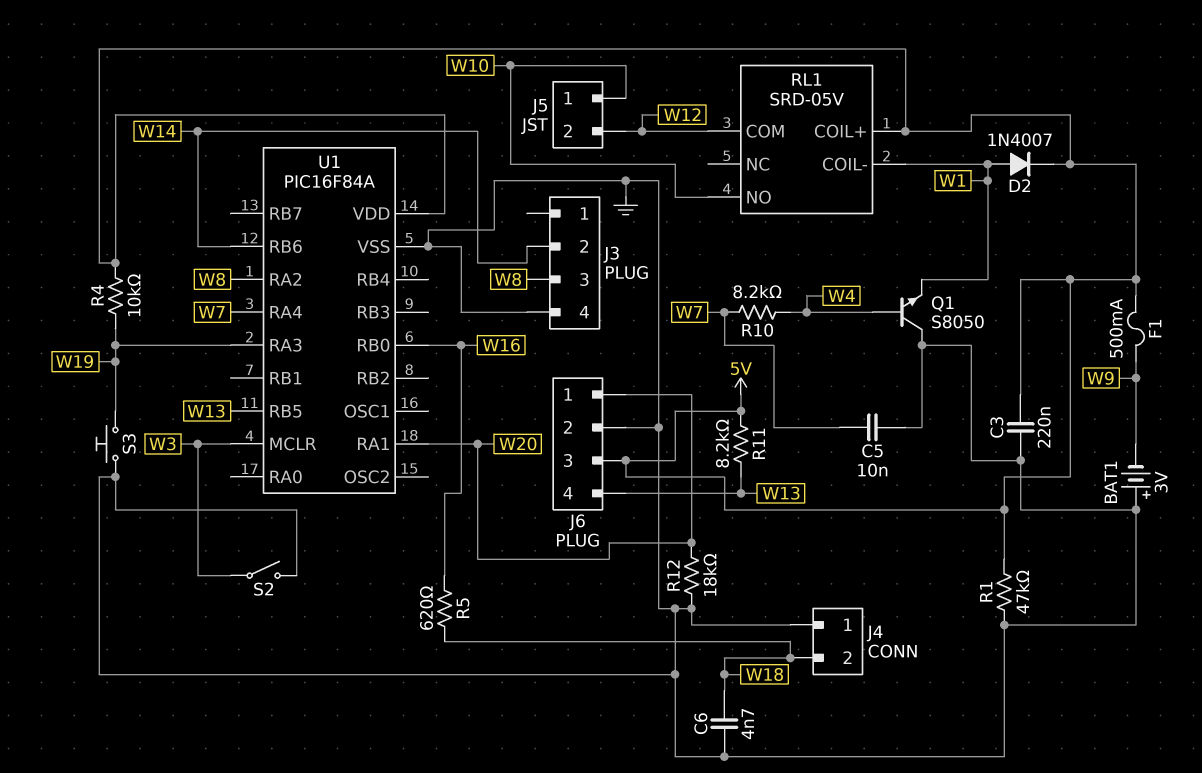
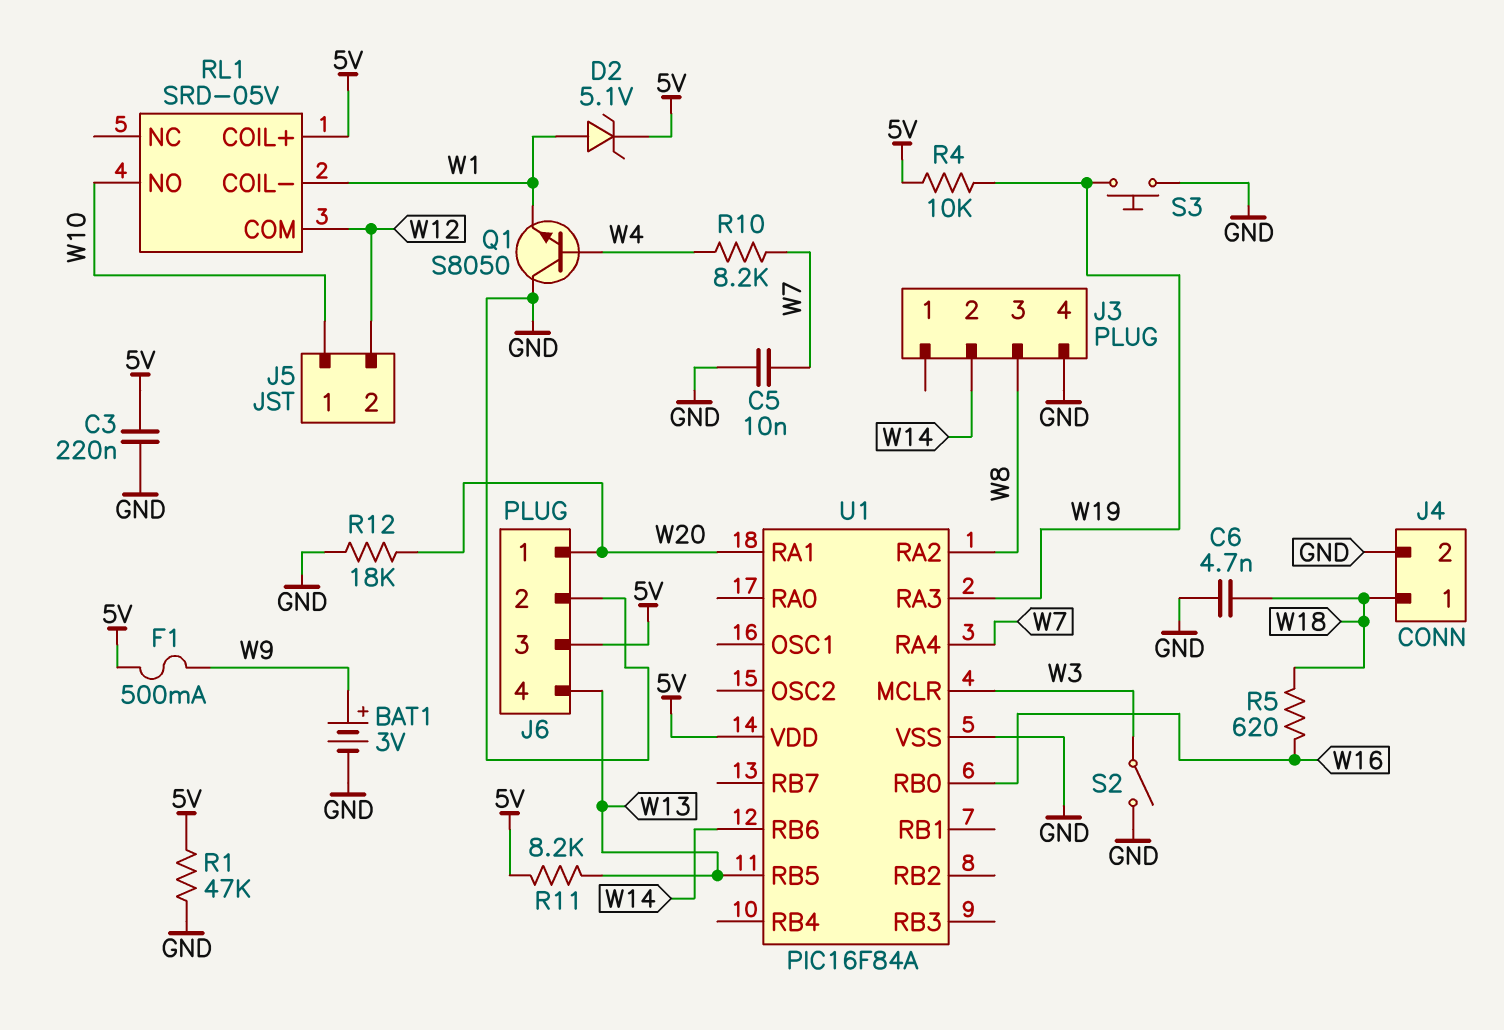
BAT1: 3V (plus GND, minus W9) -> 3V (plus W9, minus GND)
D2: diode 1N4007 (A W1, K 5V) -> zener 5.1V (A W1, K 5V)
J4 pin 1: GND -> W18
J4 pin 2: W18 -> GND

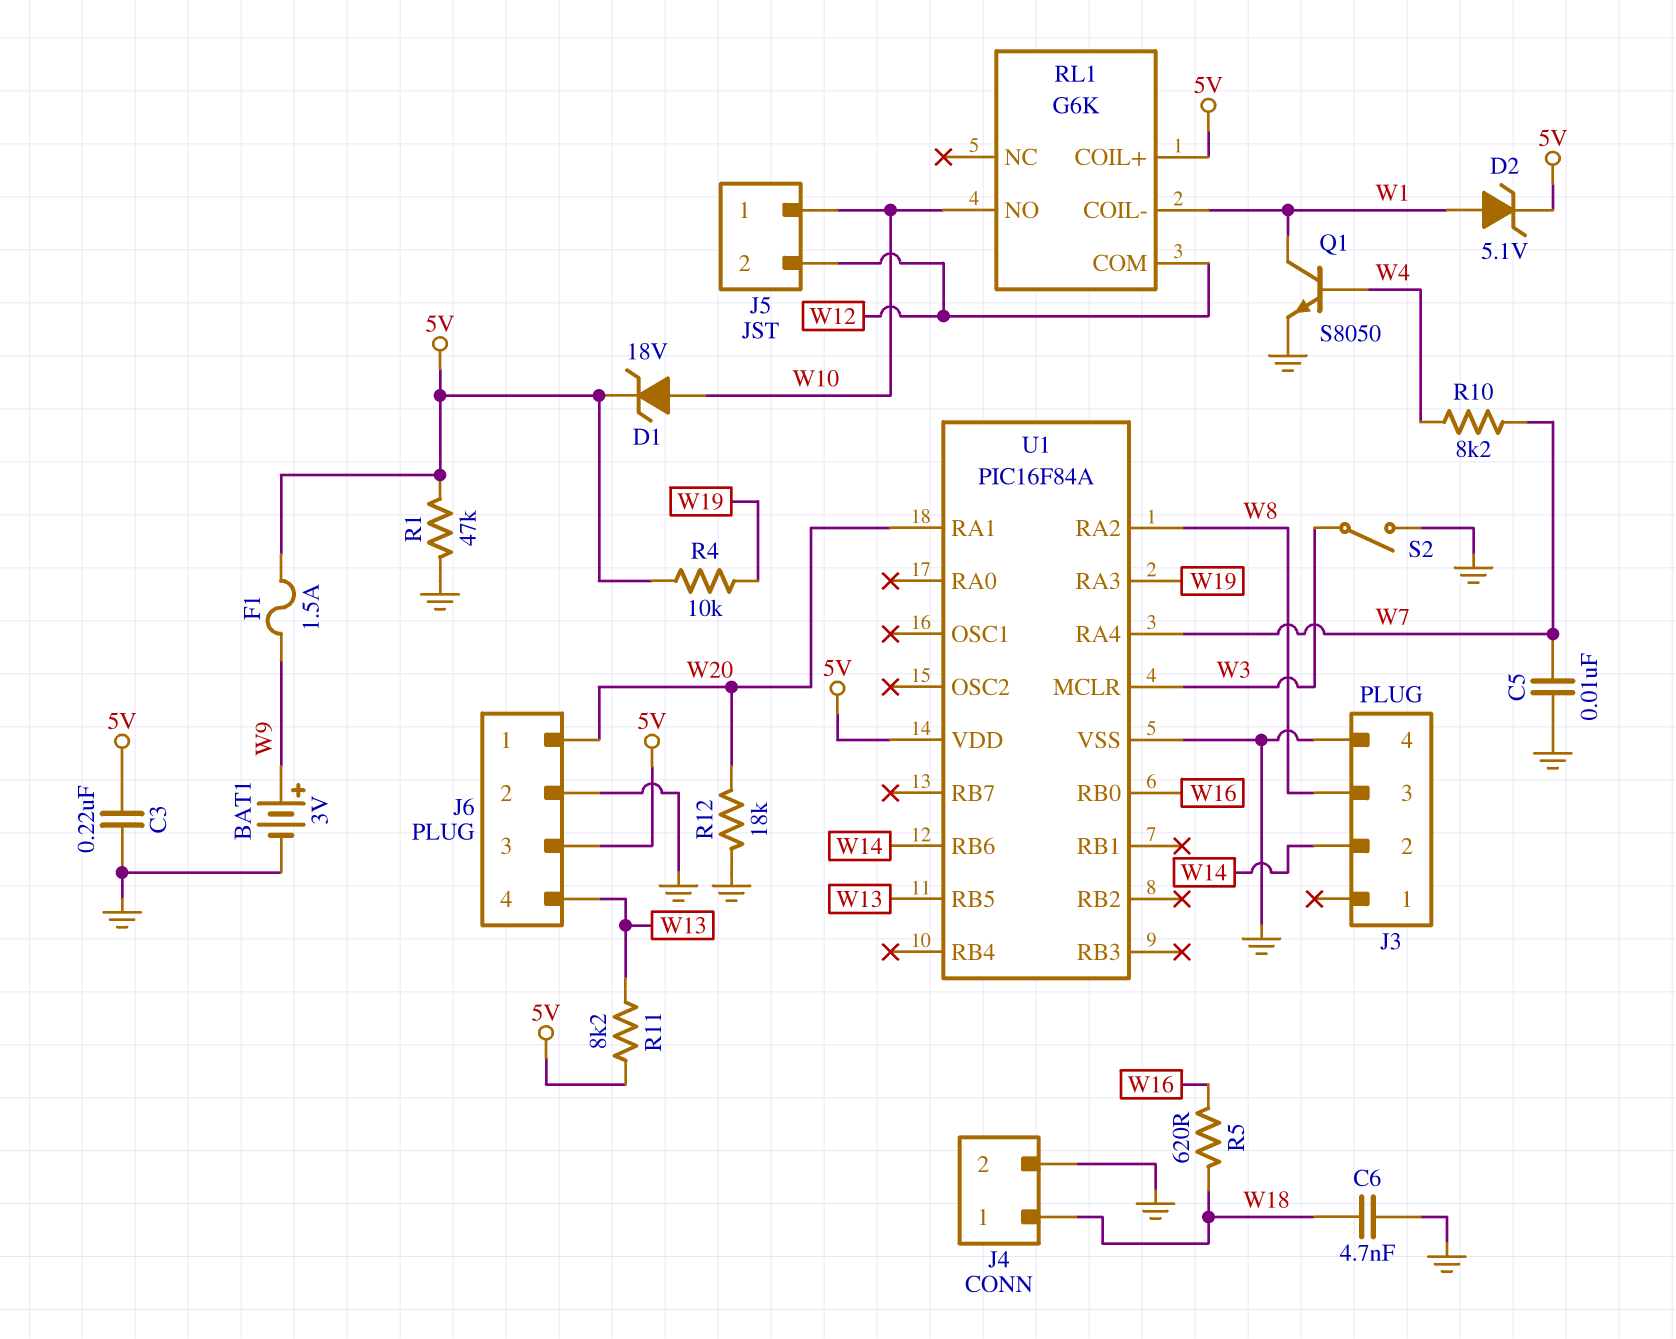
D1: none -> zener 18V (A W10, K 5V)
F1: 500mA (5V, W9) -> 1.5A (5V, W9)
Q1: NPN S8050 (B W4, C GND, E W1) -> NPN S8050 (B W4, C W1, E GND)
RL1: SRD-05V -> G6K
S3: button (GND, W19) -> none

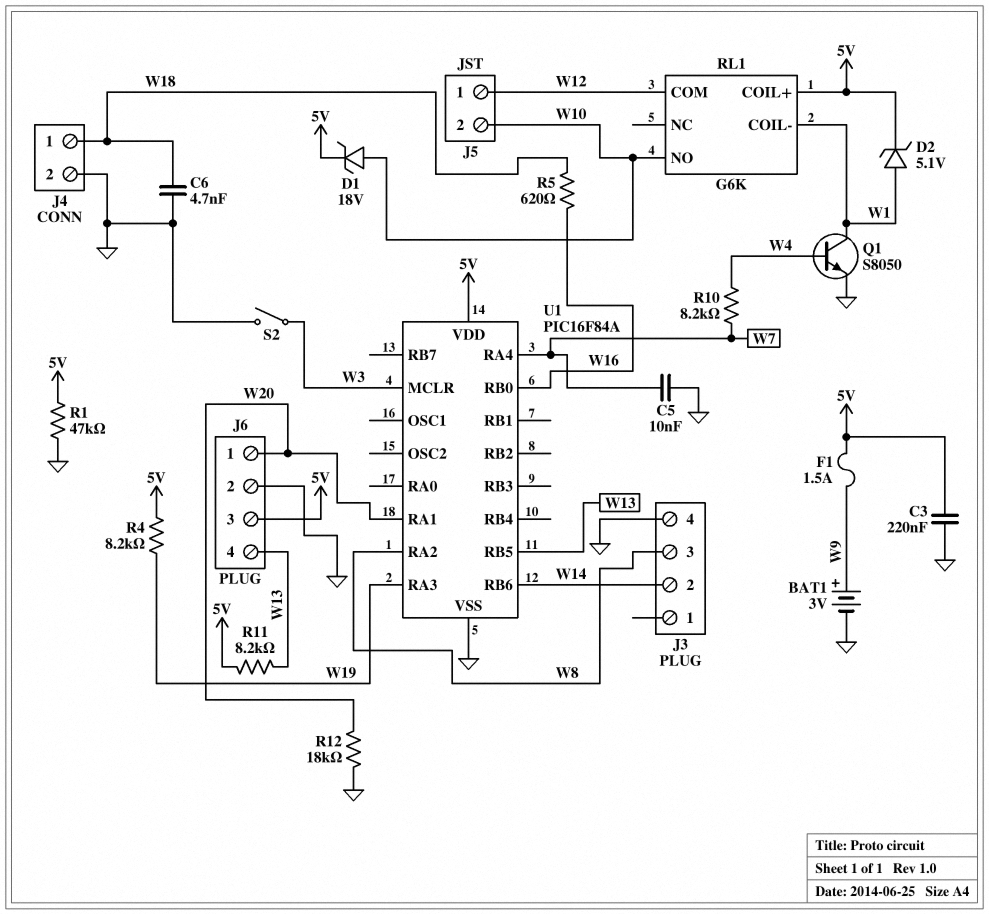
J5 pin 1: W10 -> W12
J5 pin 2: W12 -> W10
R4: 10k (5V, W19) -> 8.2k (5V, W19)

